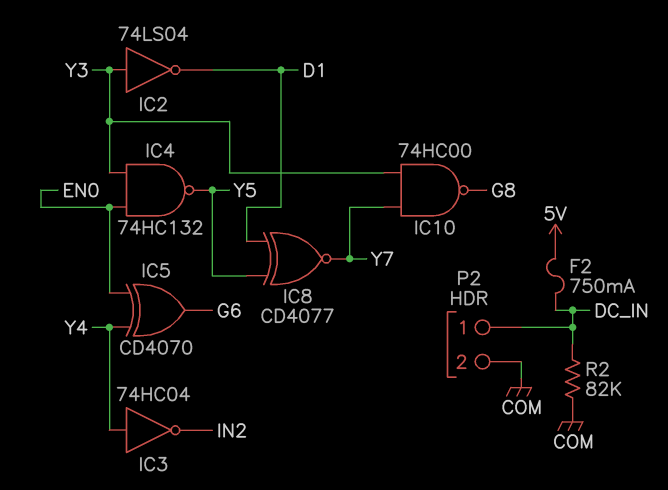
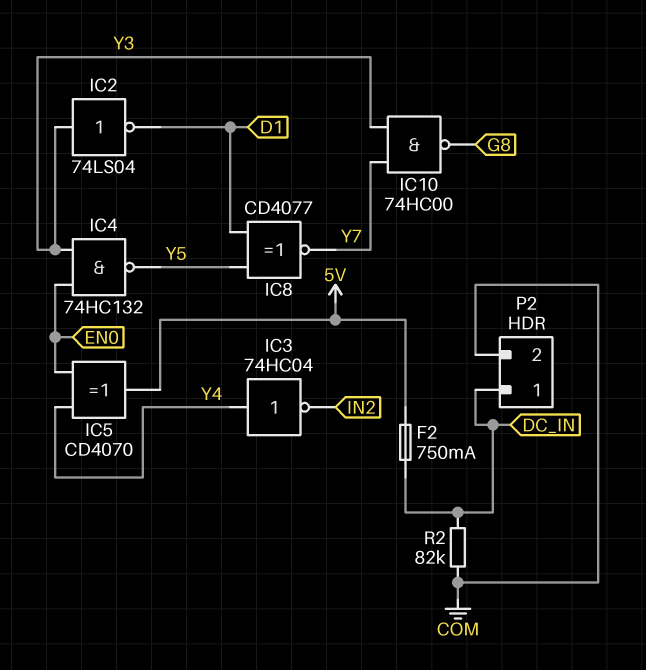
IC5: XOR CD4070 (in EN0, in Y4, out G6) -> XOR CD4070 (in EN0, in Y4, out 5V)

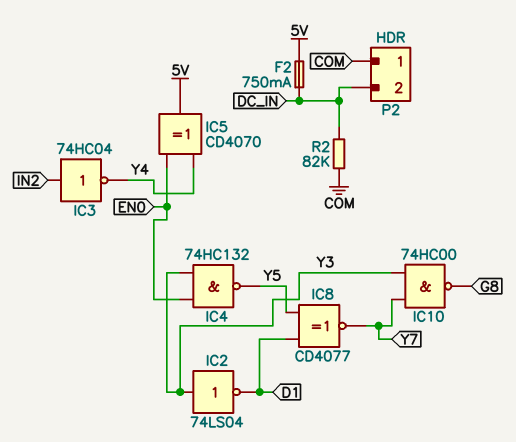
IC3: NOT 74HC04 (in Y4, out IN2) -> NOT 74HC04 (in IN2, out Y4)
P2 pin 1: DC_IN -> COM
P2 pin 2: COM -> DC_IN

